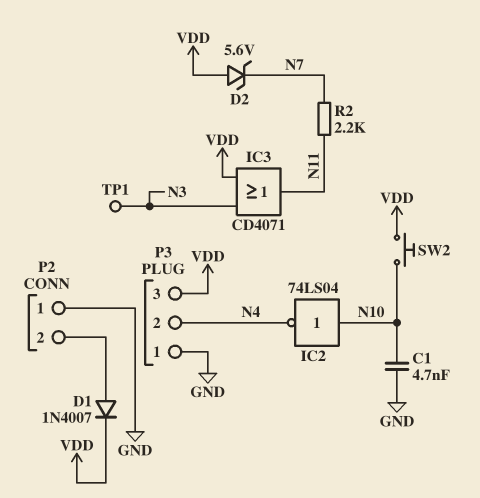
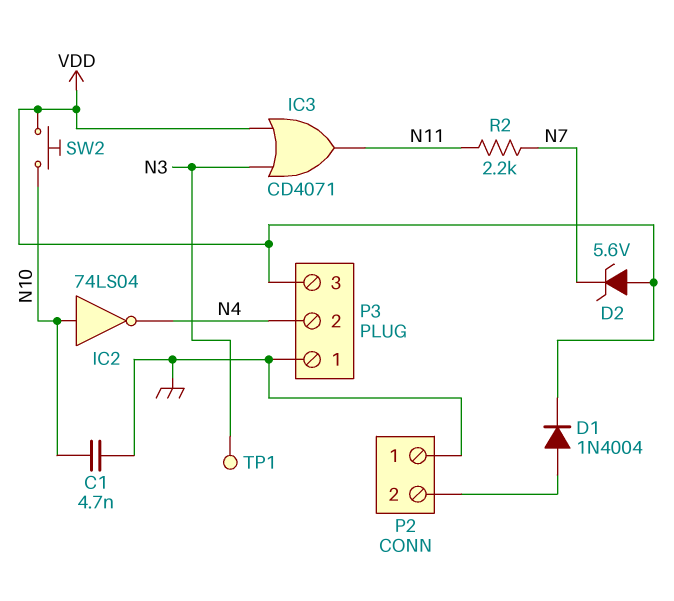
D1: diode 1N4007 (A P2/2, K VDD) -> diode 1N4004 (A P2/2, K VDD)

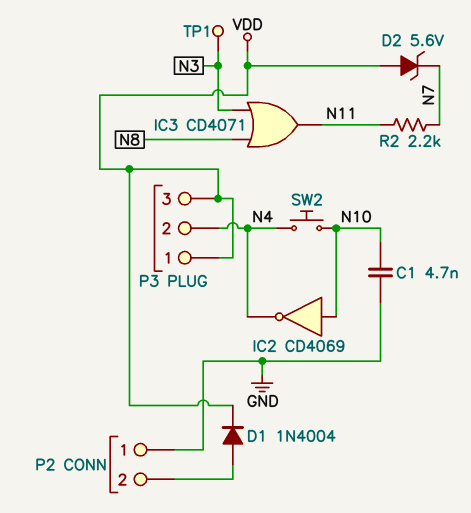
IC2: NOT 74LS04 (in N10, out N4) -> NOT CD4069 (in N10, out N4)
IC3: OR CD4071 (in N3, in VDD, out N11) -> OR CD4071 (in N3, in N8, out N11)
P3 pin 1: GND -> VDD
SW2: button (N10, VDD) -> button (N4, N10)

